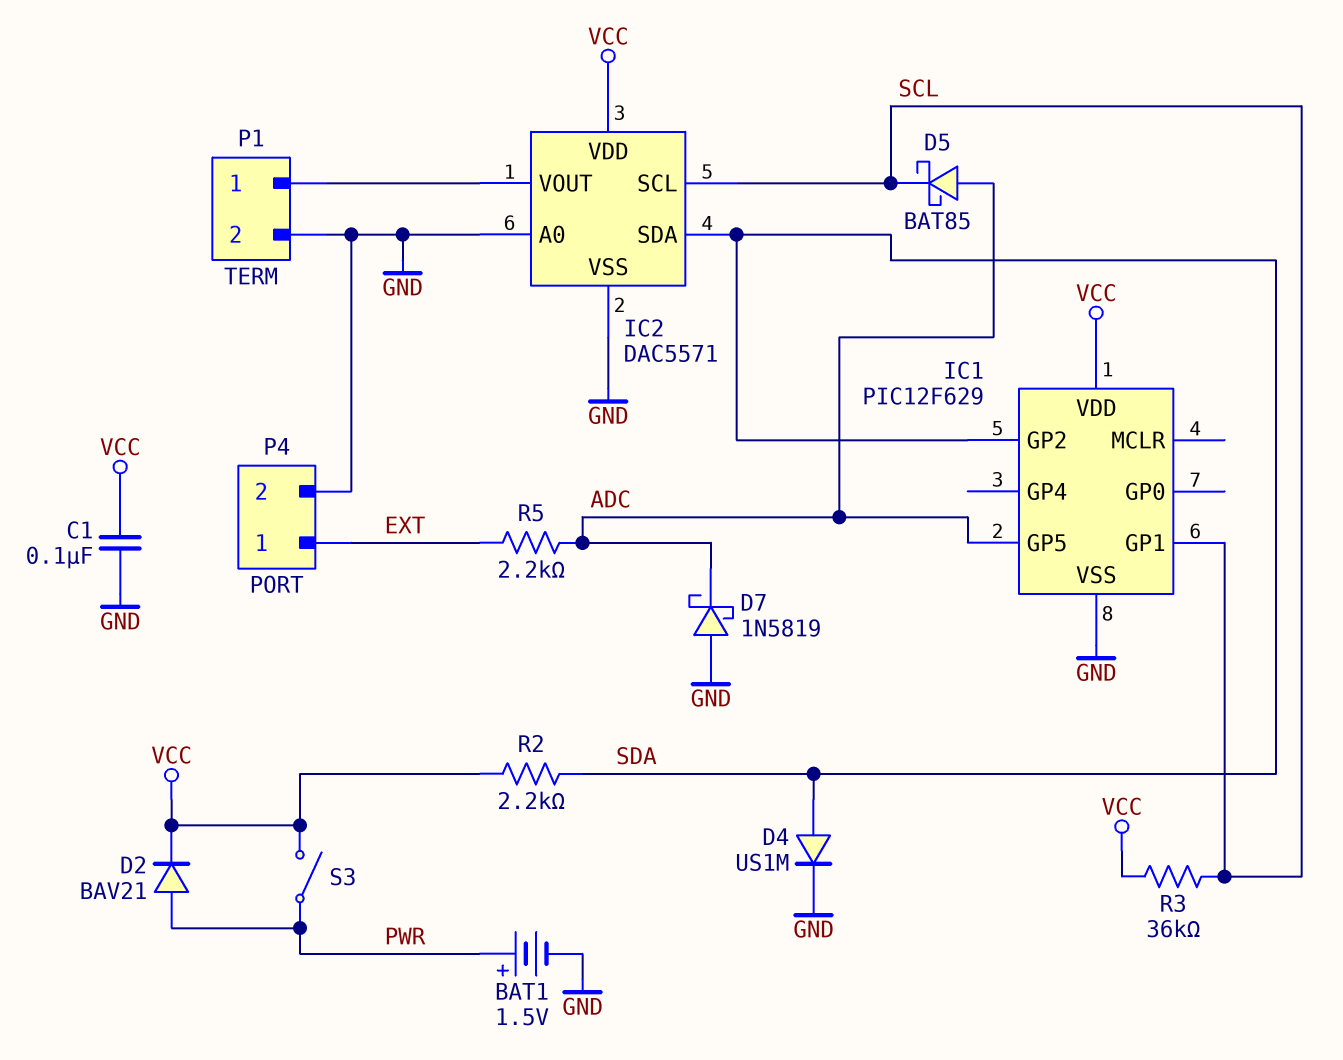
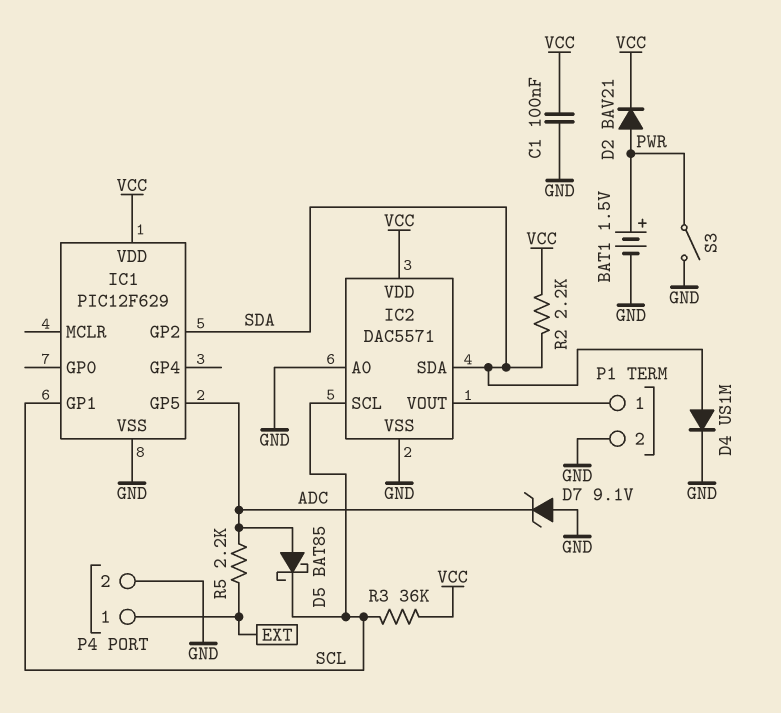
D7: schottky 1N5819 (A GND, K ADC) -> zener 9.1V (A GND, K ADC)
S3: switch (PWR, VCC) -> switch (GND, PWR)

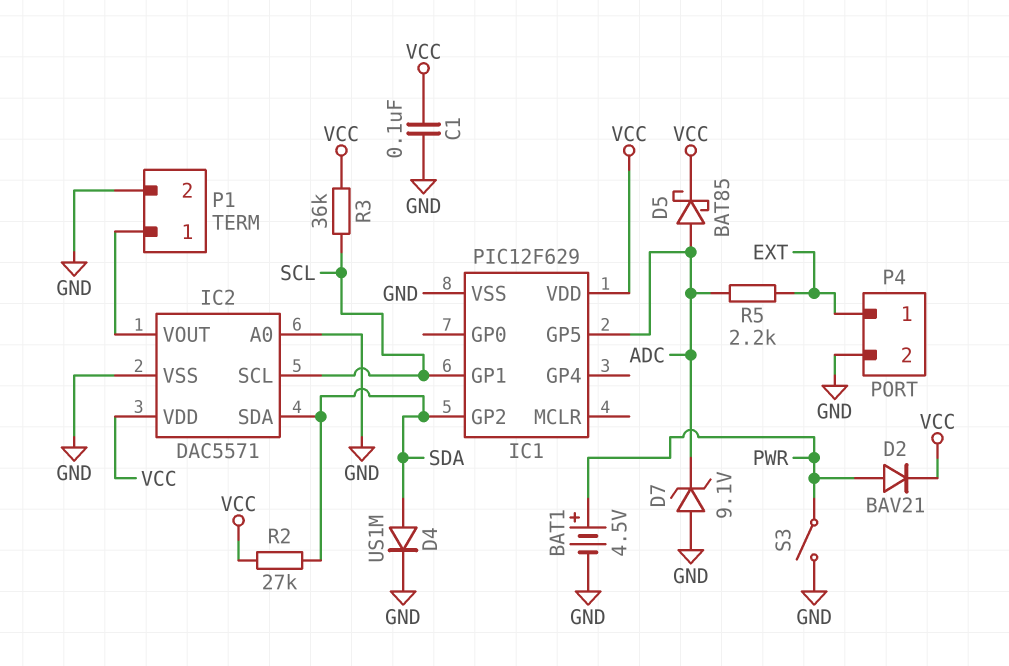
BAT1: 1.5V (plus PWR, minus GND) -> 4.5V (plus PWR, minus GND)
D5: schottky BAT85 (A ADC, K SCL) -> schottky BAT85 (A ADC, K VCC)
R2: 2.2k (SDA, VCC) -> 27k (SDA, VCC)

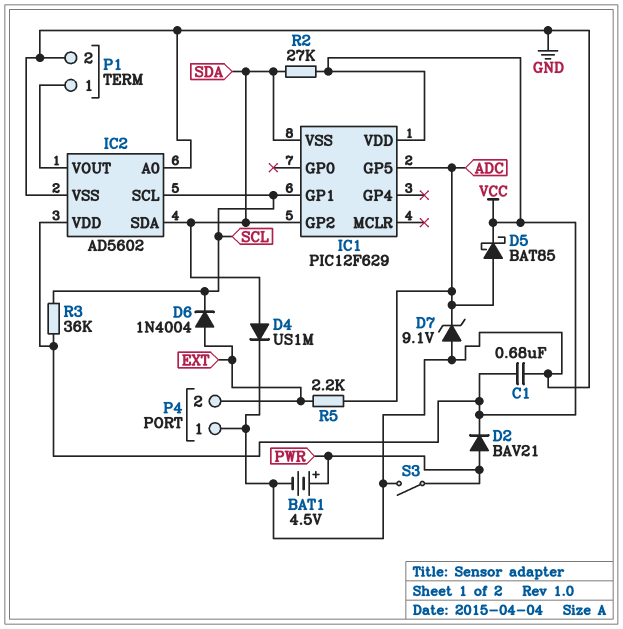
C1: 100nF (GND, VCC) -> 680nF (GND, VCC)
D6: none -> diode 1N4004 (A EXT, K SCL)
IC1 pin VSS: GND -> SDA
IC2: DAC5571 -> AD5602
P4 pin 1: EXT -> GND
P4 pin 2: GND -> EXT

